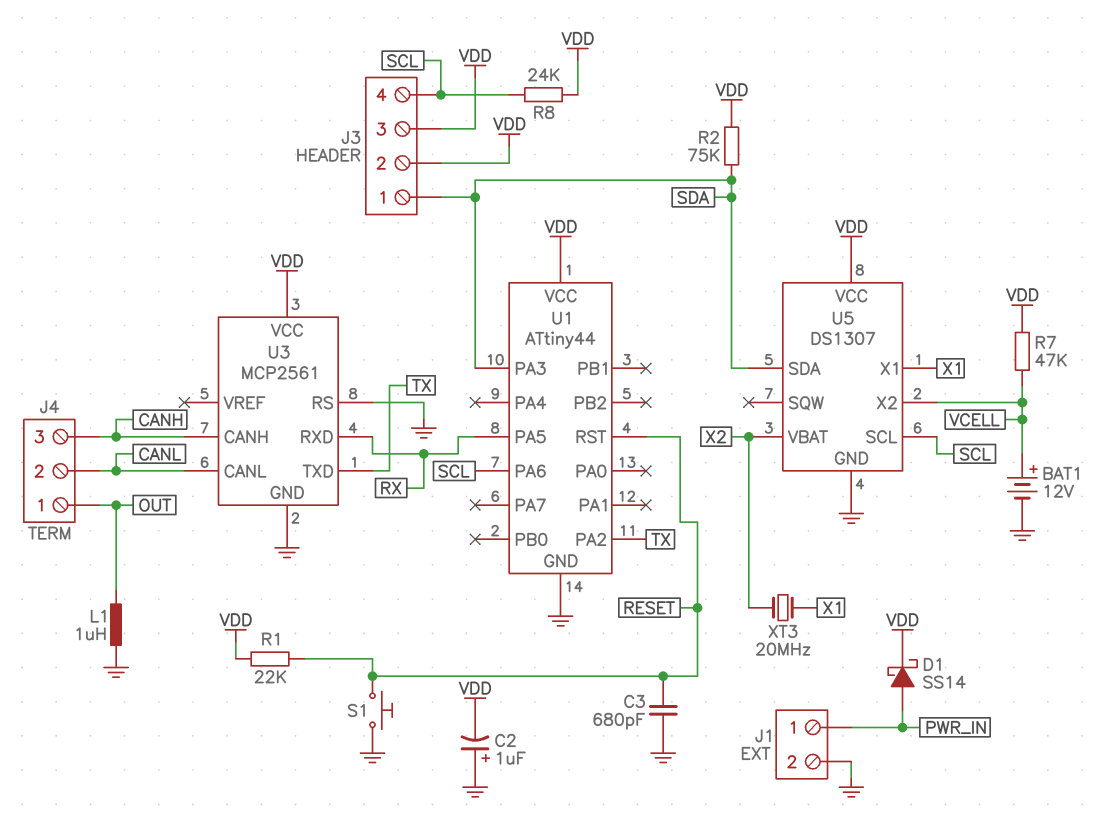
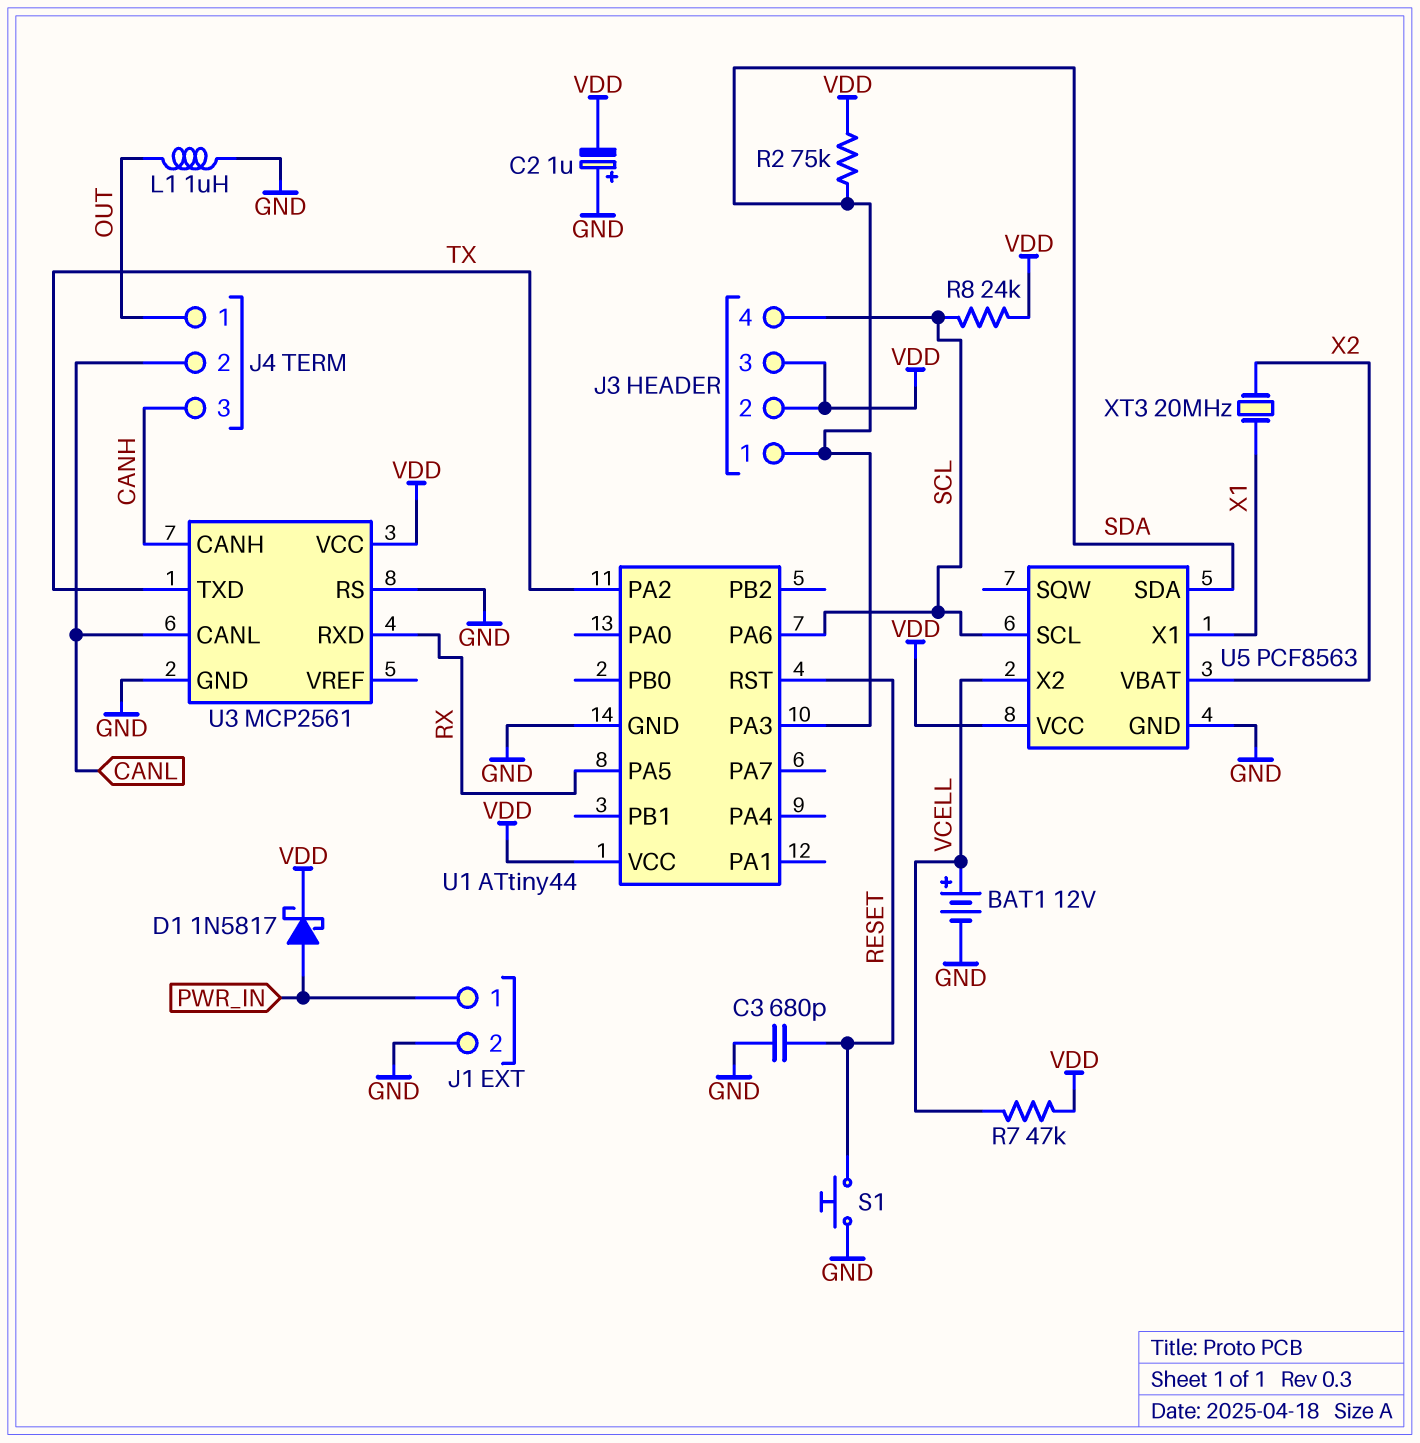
D1: schottky SS14 (A PWR_IN, K VDD) -> schottky 1N5817 (A PWR_IN, K VDD)
R1: 22k (RESET, VDD) -> none
U5: DS1307 -> PCF8563

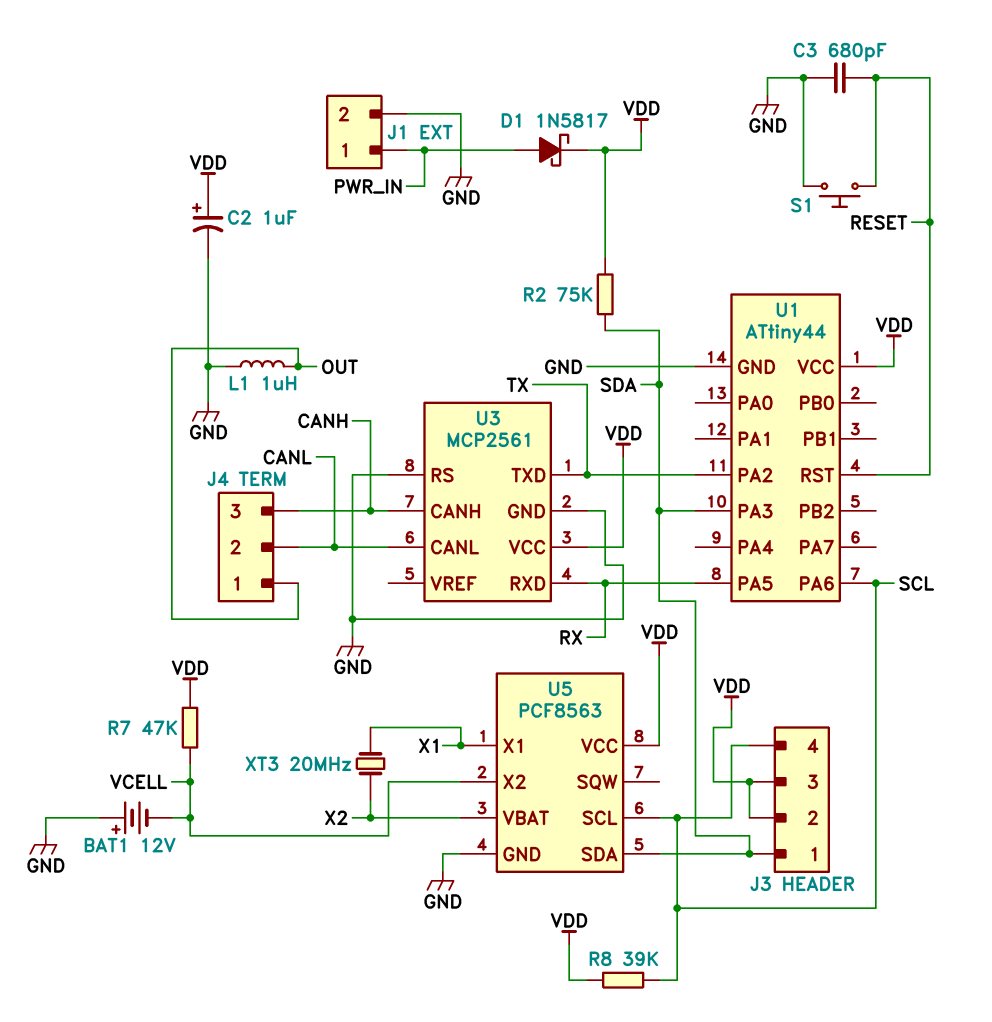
BAT1: 12V (plus VCELL, minus GND) -> 12V (plus GND, minus VCELL)
C2: 1uF (plus GND, minus VDD) -> 1uF (plus VDD, minus GND)
R8: 24k (SCL, VDD) -> 39k (SCL, VDD)

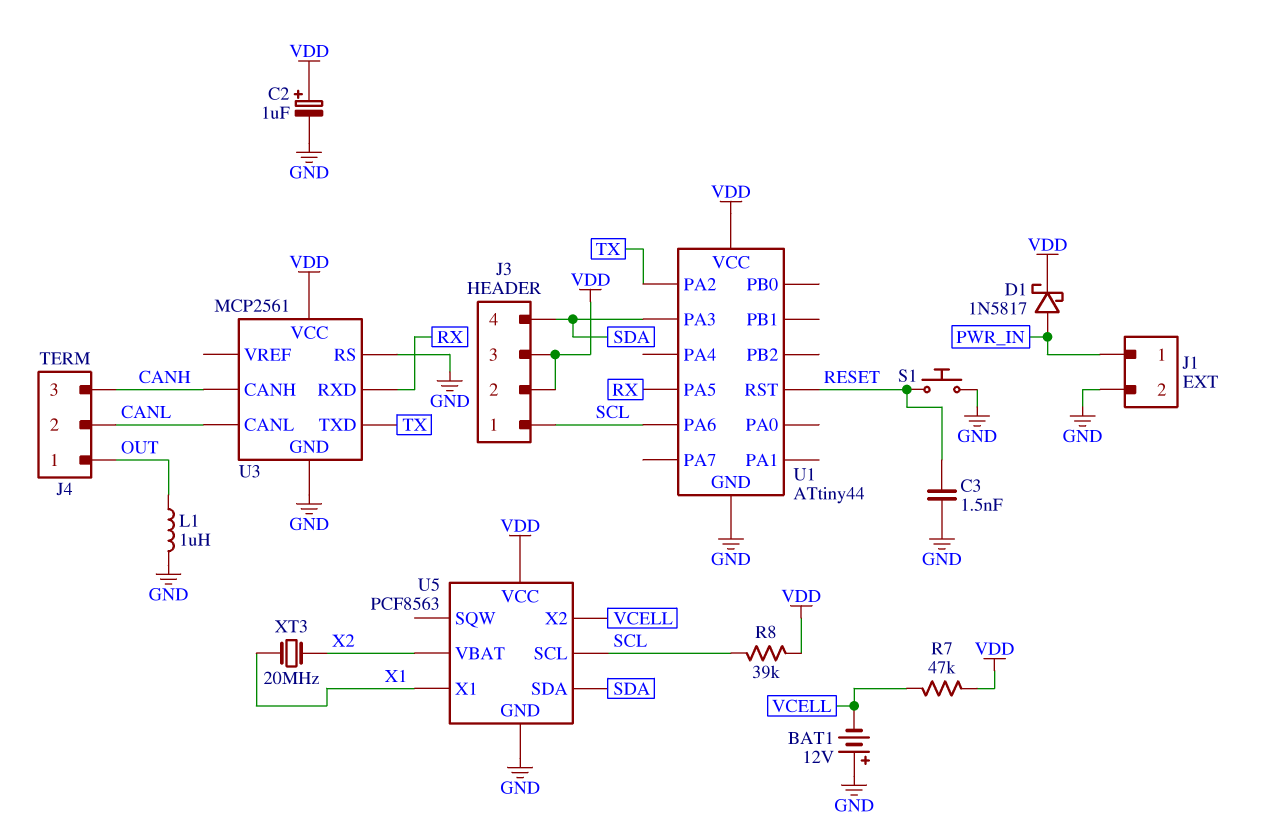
C3: 680pF (GND, RESET) -> 1.5nF (GND, RESET)
J3 pin 1: SDA -> SCL
J3 pin 4: SCL -> SDA
R2: 75k (SDA, VDD) -> none

